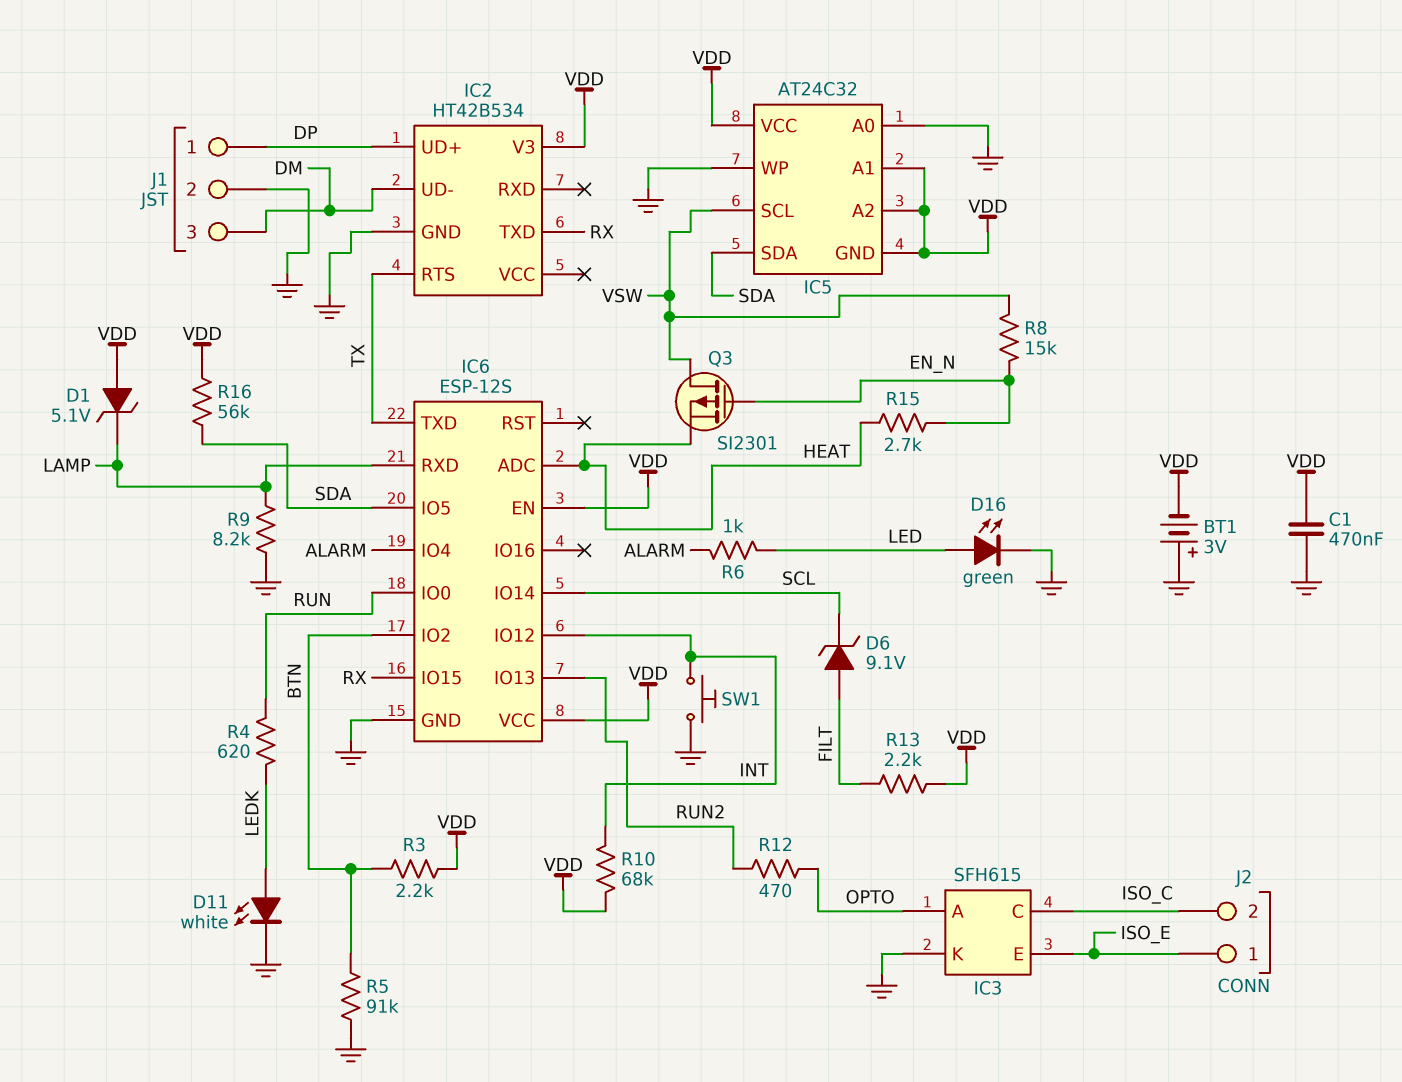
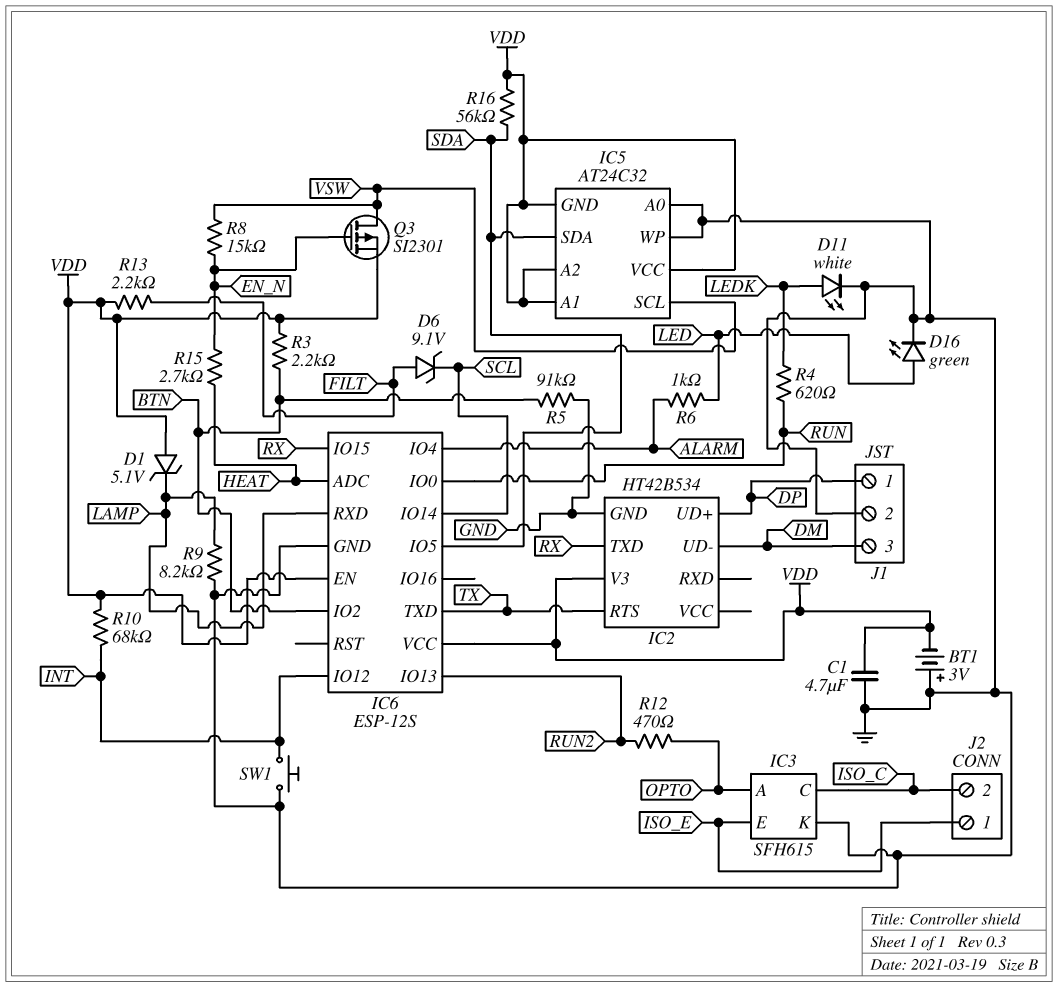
C1: 470nF (GND, VDD) -> 4.7uF (GND, VDD)
Q3: PMOS SI2301 (G EN_N, D VSW, S HEAT) -> PMOS SI2301 (G EN_N, D VSW, S VDD)

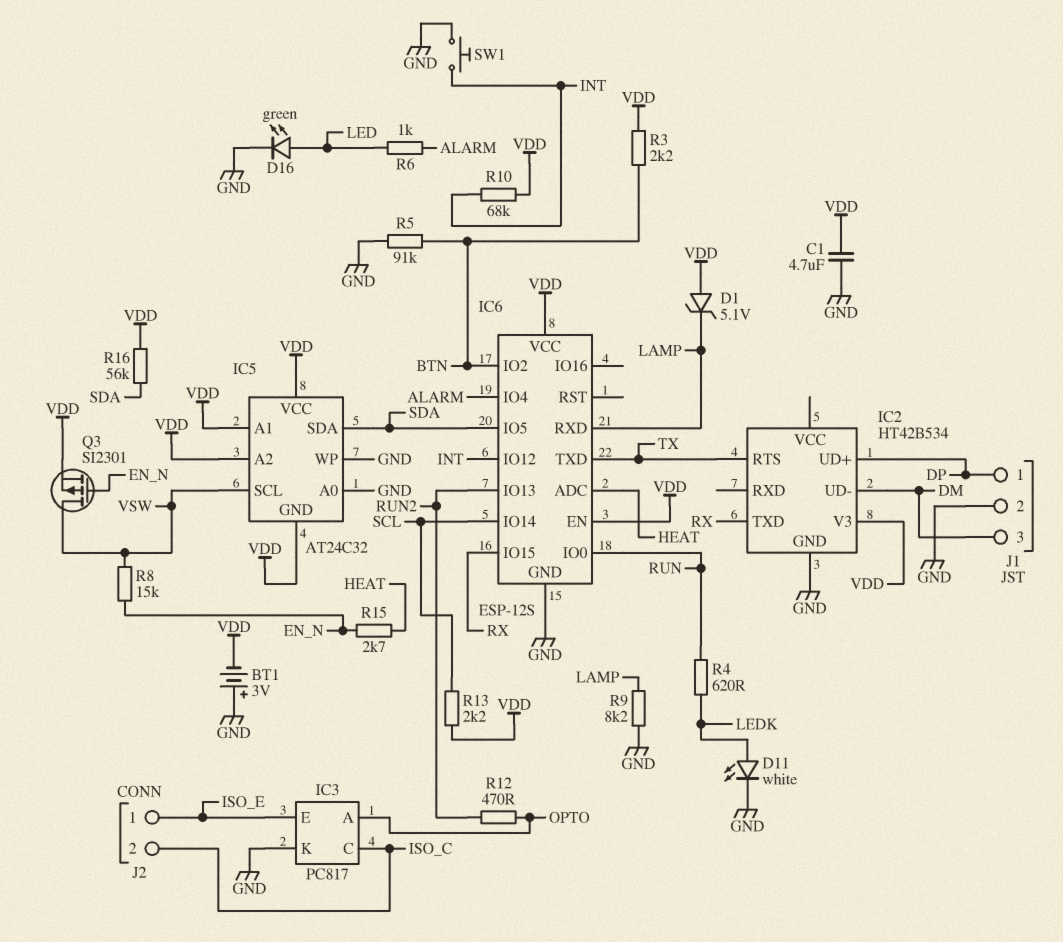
D6: zener 9.1V (A FILT, K SCL) -> none
IC3: SFH615 -> PC817
R13: 2.2k (FILT, VDD) -> 2.2k (SCL, VDD)

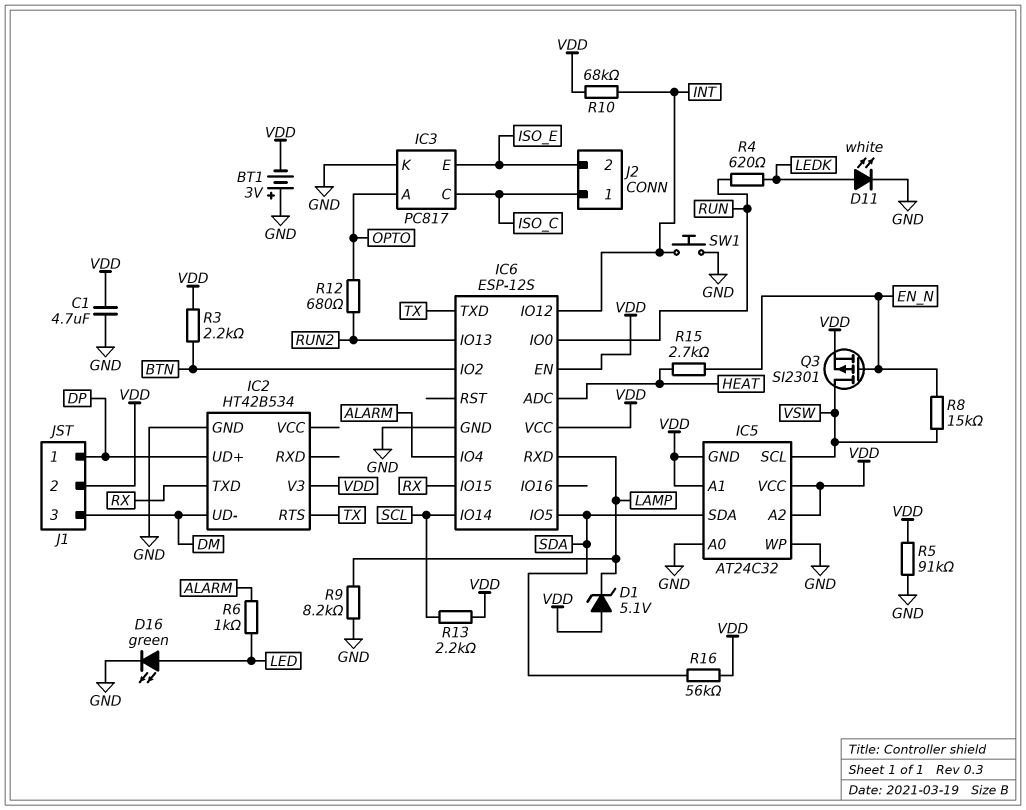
J1 pin 2: GND -> VDD
J2 pin 1: ISO_E -> ISO_C
J2 pin 2: ISO_C -> ISO_E
R5: 91k (BTN, GND) -> 91k (GND, VDD)
R12: 470 (OPTO, RUN2) -> 680 (OPTO, RUN2)

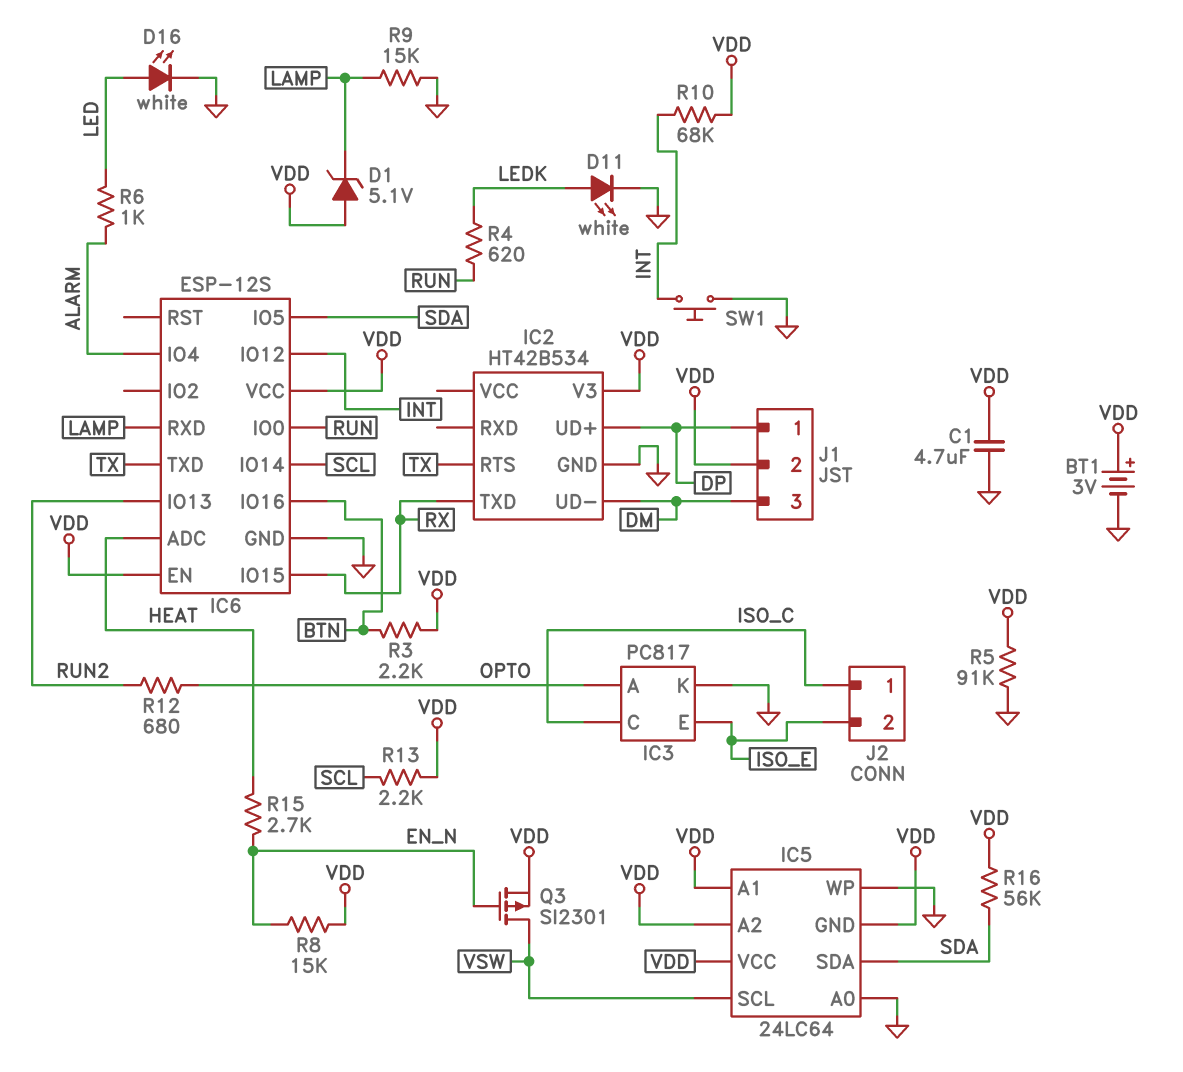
BT1: 3V (plus GND, minus VDD) -> 3V (plus VDD, minus GND)
D16: LED green (A LED, K GND) -> LED white (A LED, K GND)
IC5: AT24C32 -> 24LC64
IC6 pin IO2: BTN -> none
IC6 pin IO16: none -> BTN
R8: 15k (EN_N, VSW) -> 15k (EN_N, VDD)
R9: 8.2k (GND, LAMP) -> 15k (GND, LAMP)

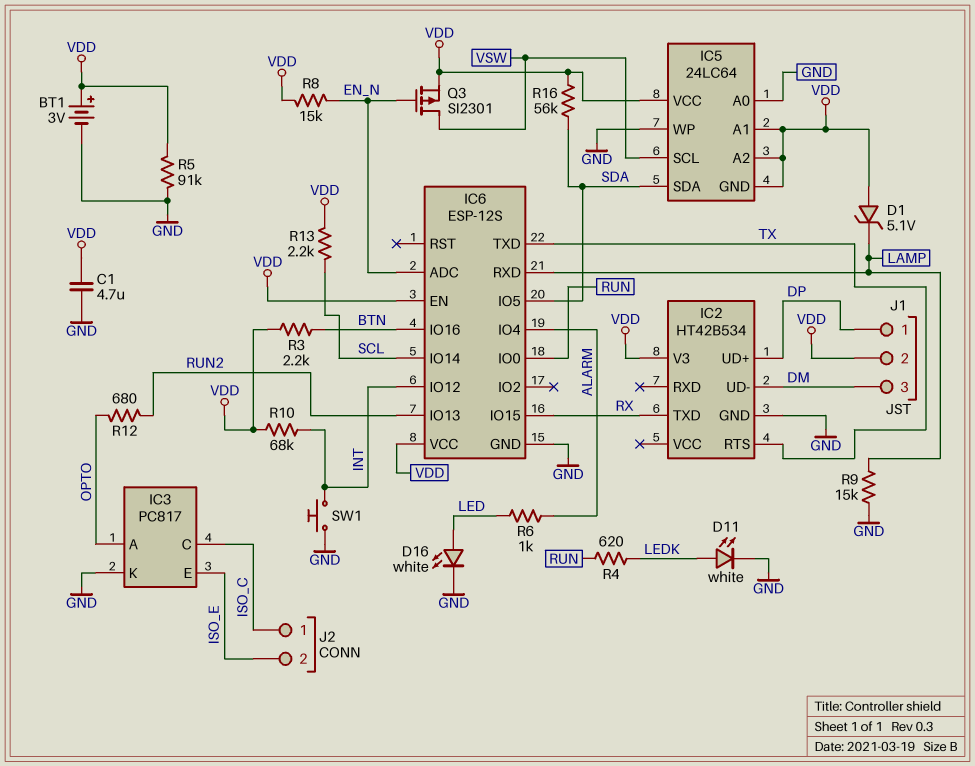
IC6 pin ADC: HEAT -> EN_N
R15: 2.7k (EN_N, HEAT) -> none

